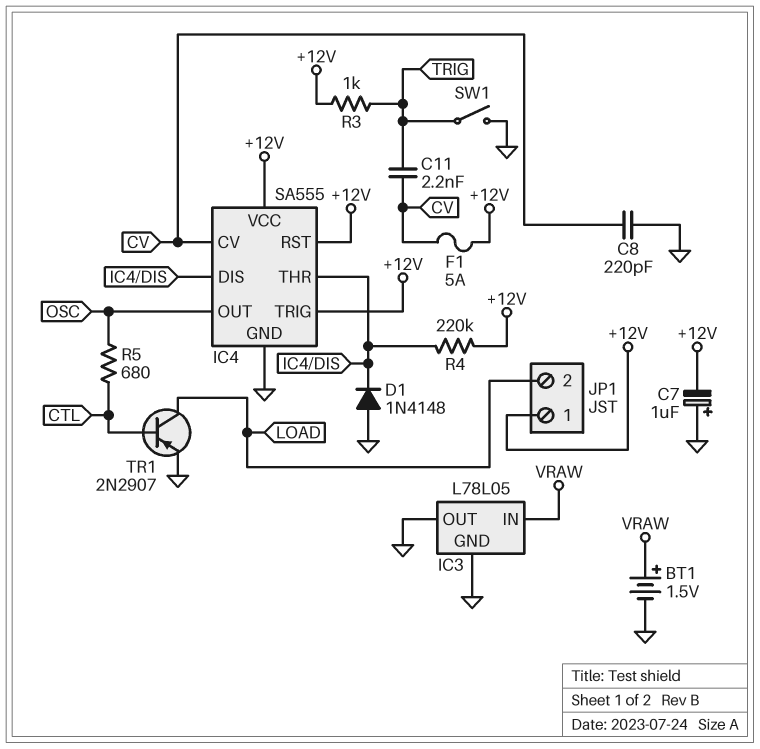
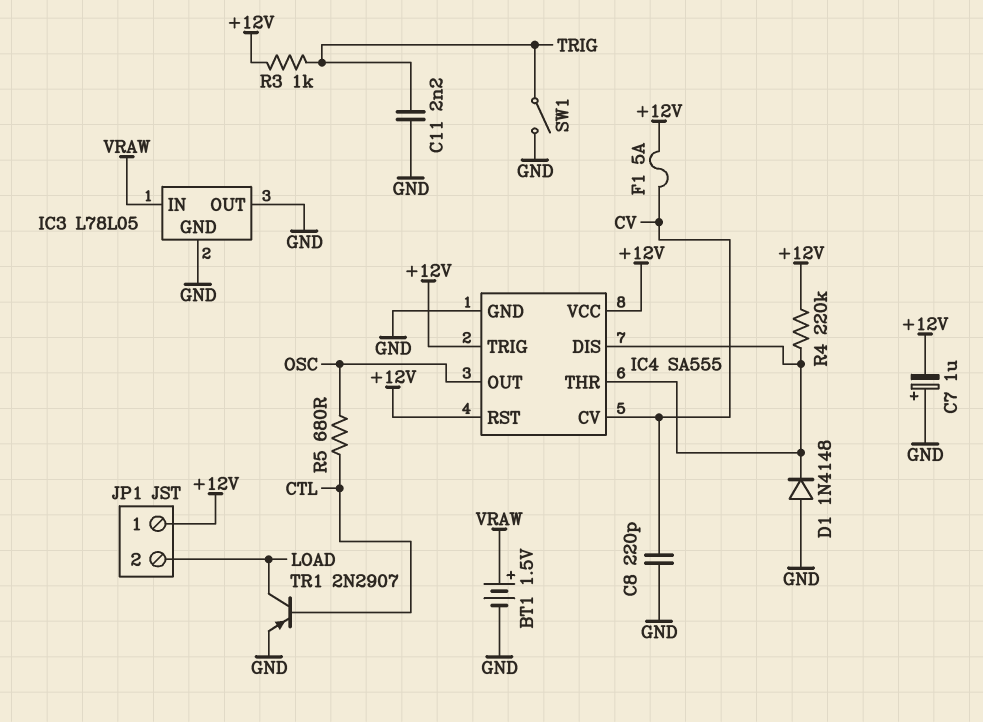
C11: 2.2nF (CV, TRIG) -> 2.2nF (GND, TRIG)

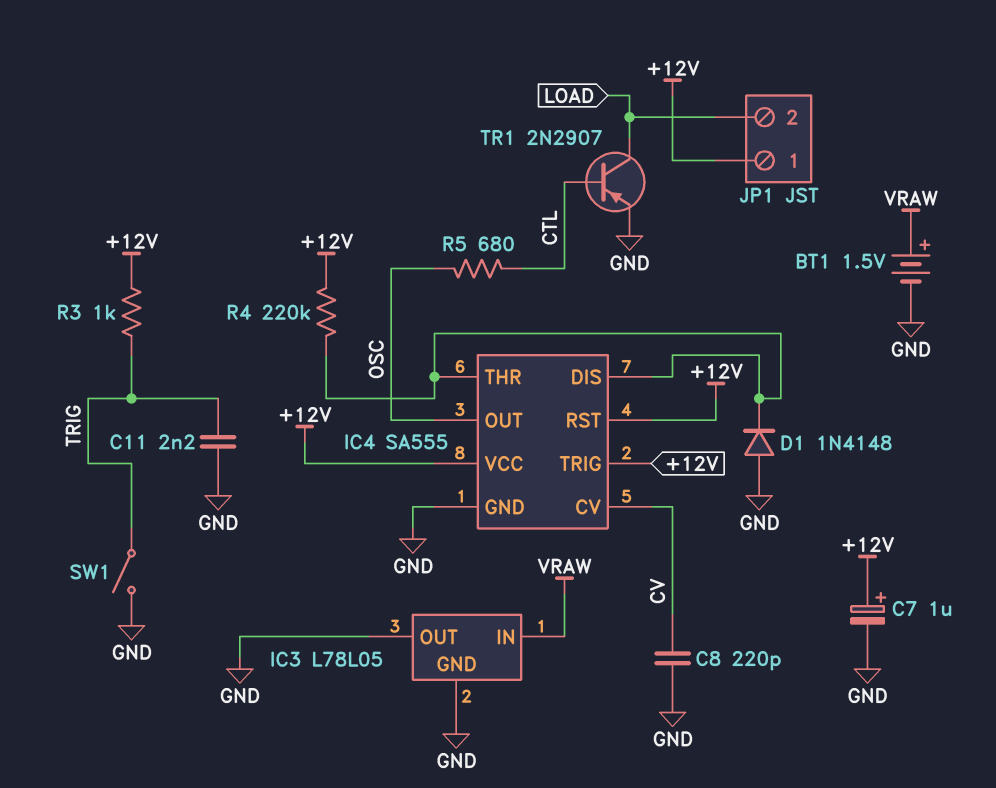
C7: 1uF (plus GND, minus +12V) -> 1uF (plus +12V, minus GND)
F1: 5A (+12V, CV) -> none

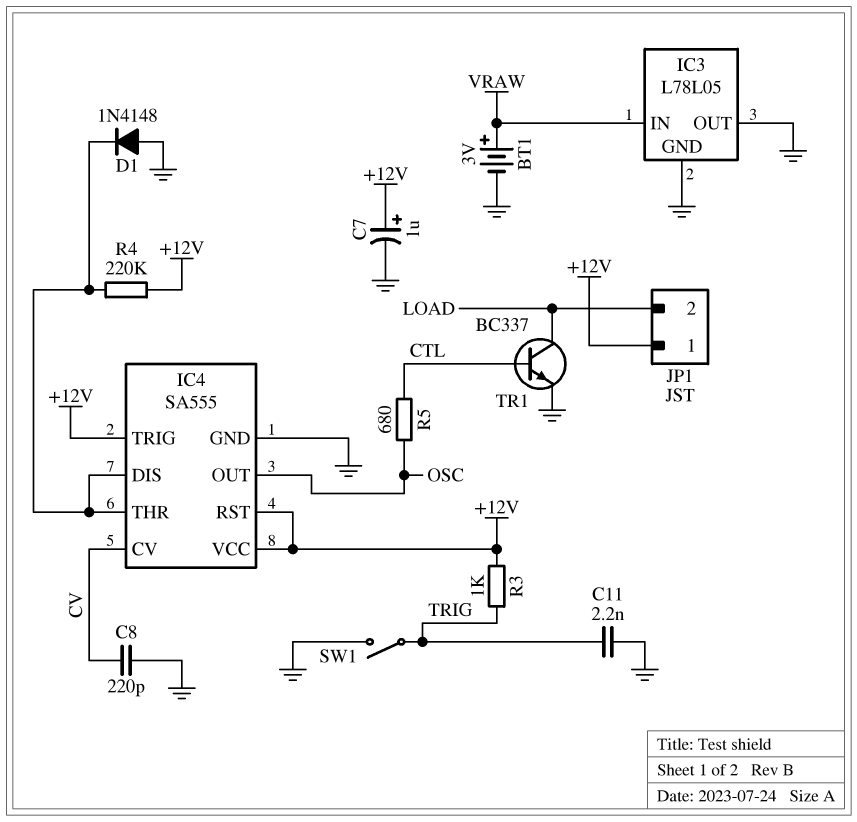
BT1: 1.5V (plus VRAW, minus GND) -> 3V (plus VRAW, minus GND)
TR1: PNP 2N2907 (B CTL, C LOAD, E GND) -> NPN BC337 (B CTL, C LOAD, E GND)

